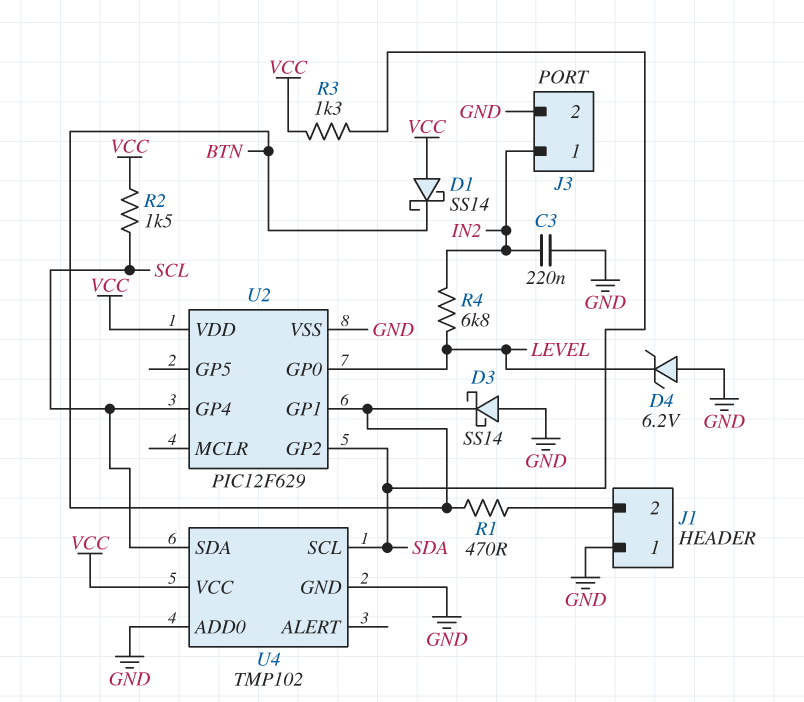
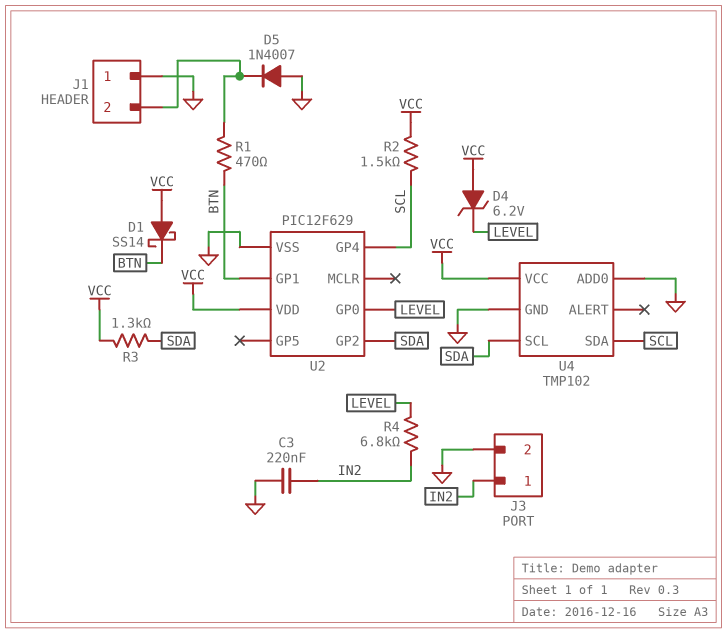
D3: schottky SS14 (A GND, K BTN) -> none
D4: zener 6.2V (A GND, K LEVEL) -> zener 6.2V (A VCC, K LEVEL)
D5: none -> diode 1N4007 (A GND, K J1/2)

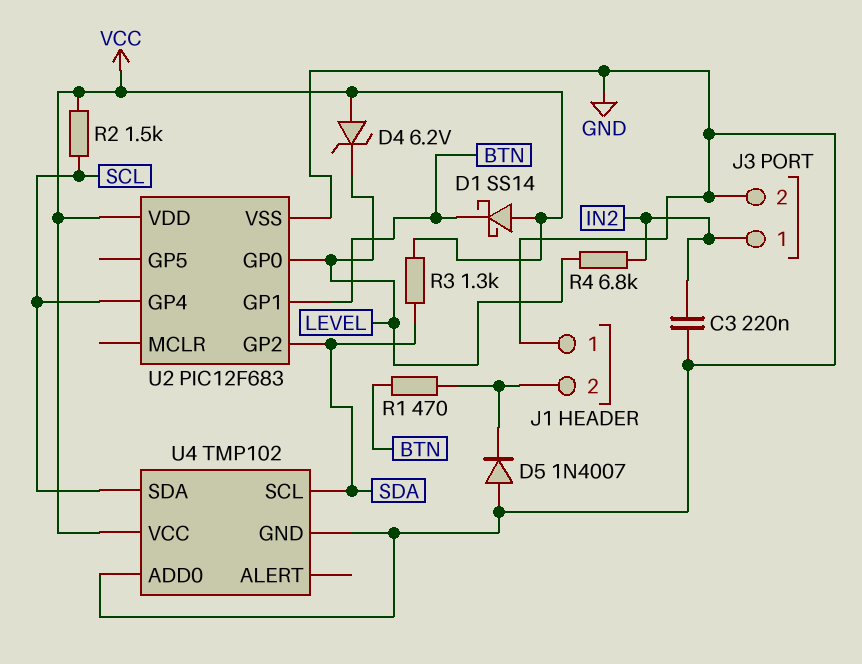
U2: PIC12F629 -> PIC12F683

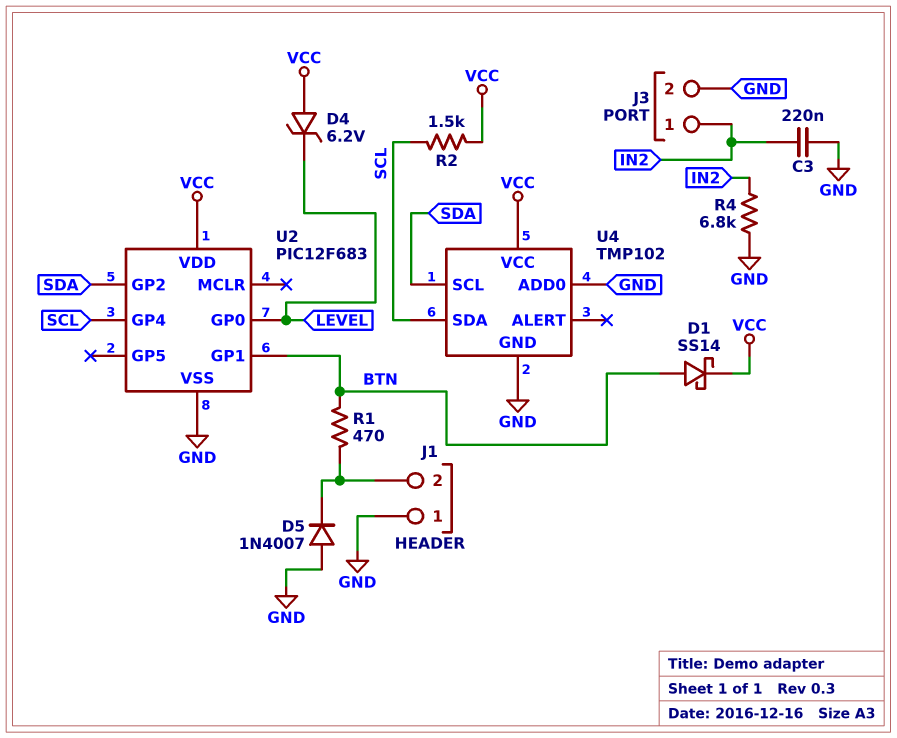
D1: schottky SS14 (A VCC, K BTN) -> schottky SS14 (A BTN, K VCC)
R3: 1.3k (SDA, VCC) -> none
R4: 6.8k (IN2, LEVEL) -> 6.8k (GND, IN2)

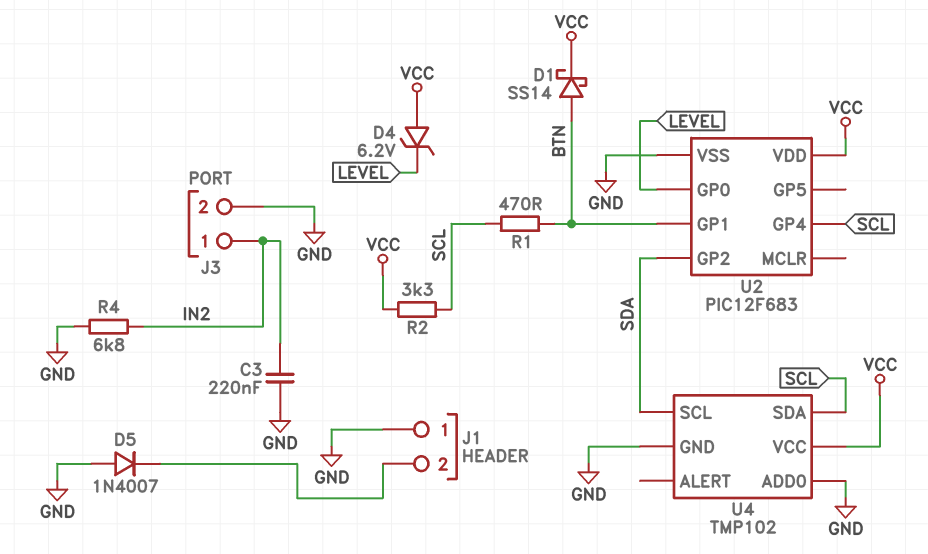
R1: 470 (BTN, J1/2) -> 470 (BTN, SCL)
R2: 1.5k (SCL, VCC) -> 3.3k (SCL, VCC)

